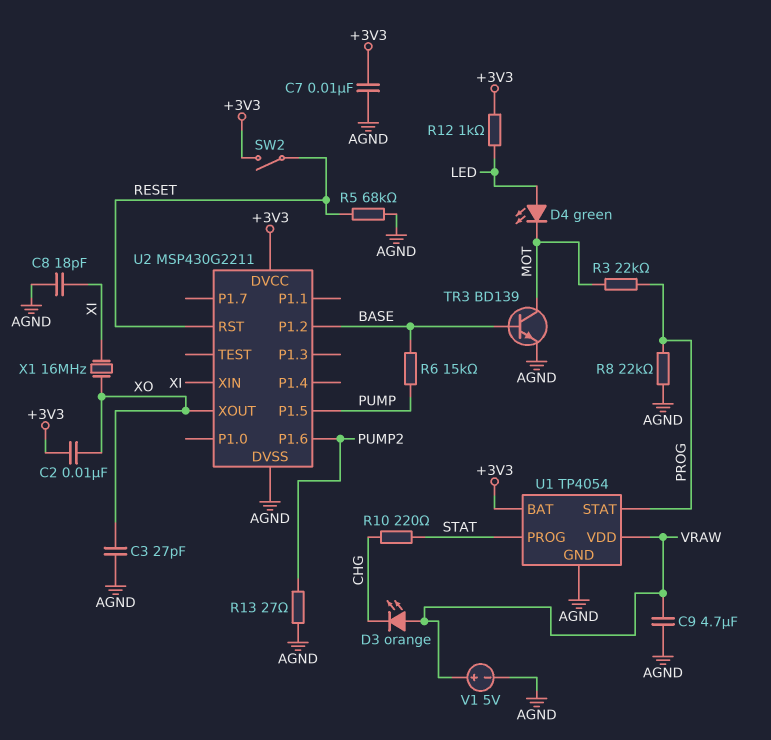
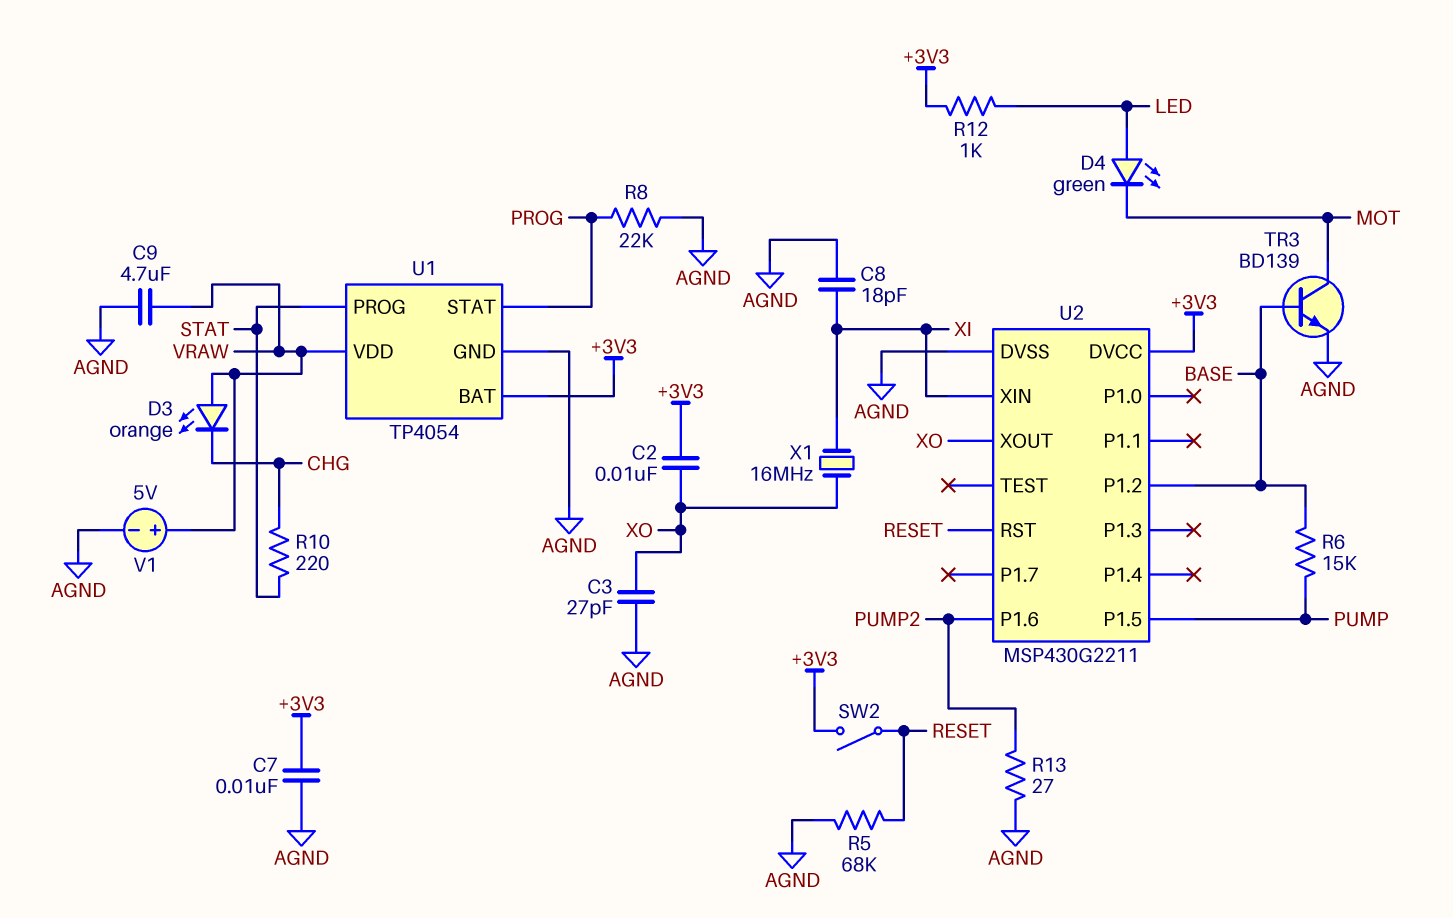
R3: 22k (MOT, PROG) -> none

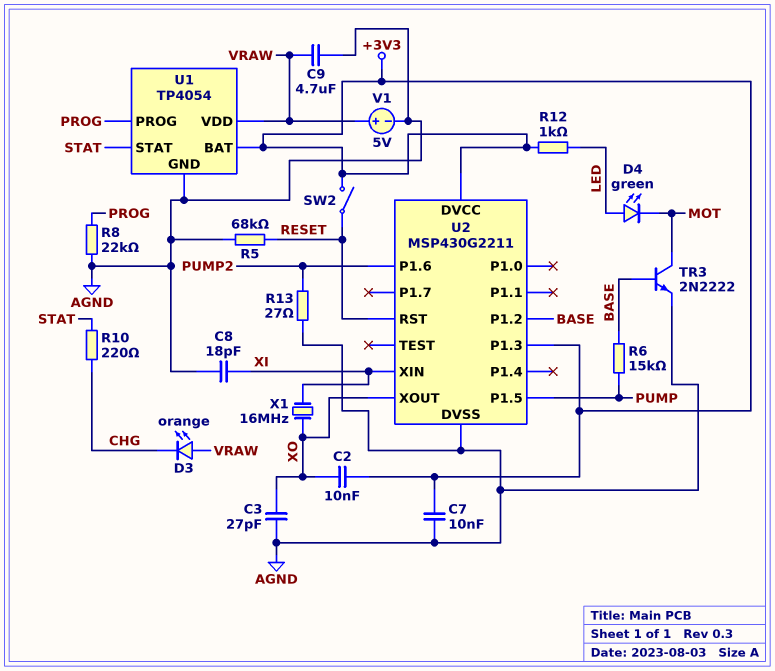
TR3: NPN BD139 (B BASE, C MOT, E AGND) -> NPN 2N2222 (B BASE, C MOT, E AGND)
U1 pin PROG: STAT -> PROG
U1 pin STAT: PROG -> STAT
U2 pin P1.3: none -> +3V3

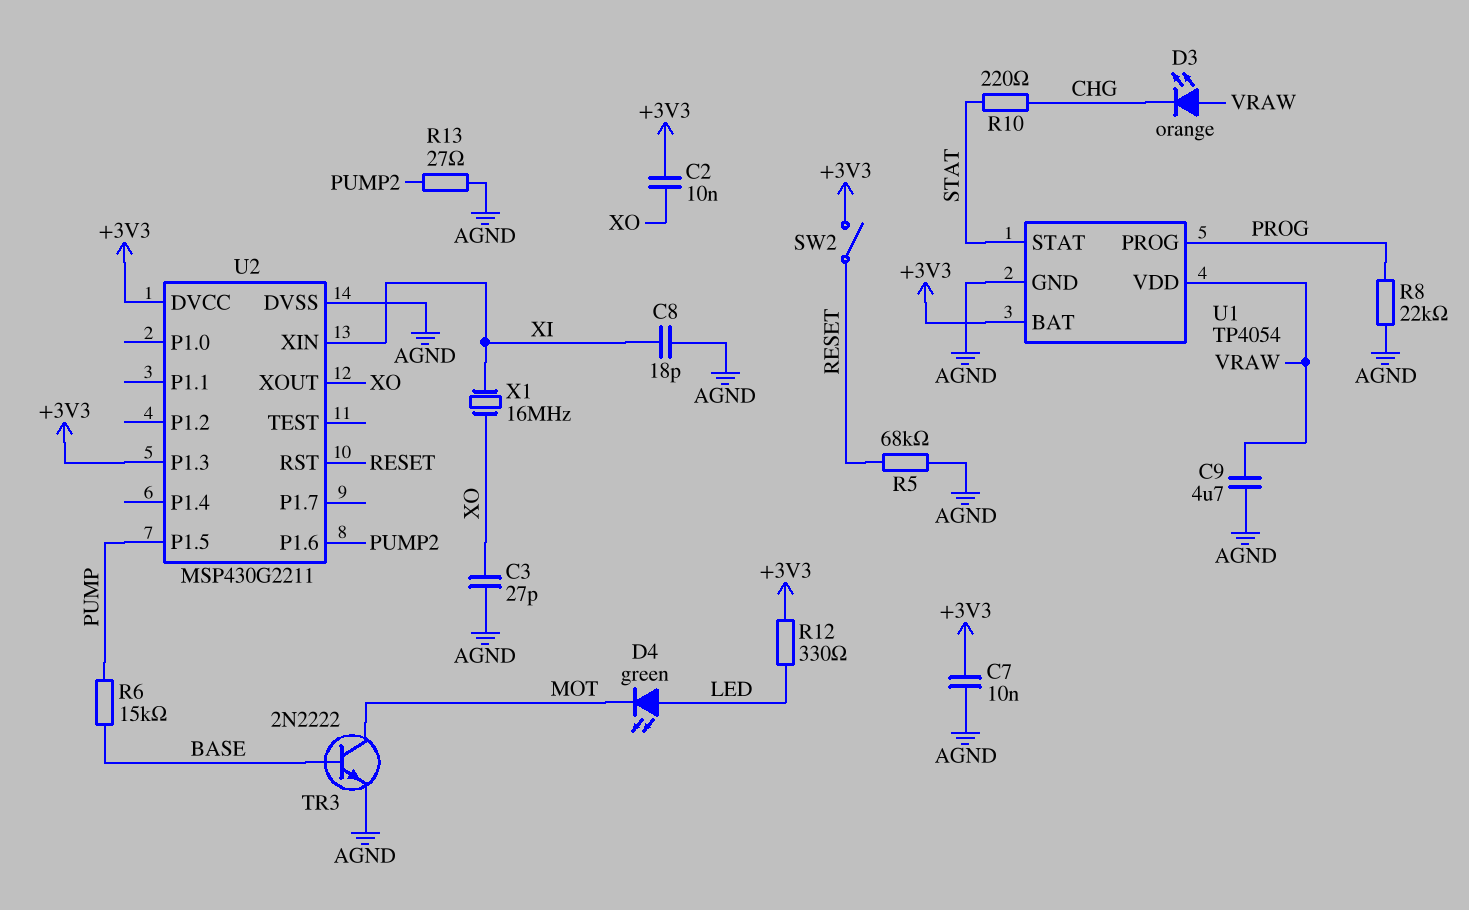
R12: 1k (+3V3, LED) -> 330 (+3V3, LED)
U2 pin P1.2: BASE -> none
V1: 5V (plus VRAW, minus AGND) -> none

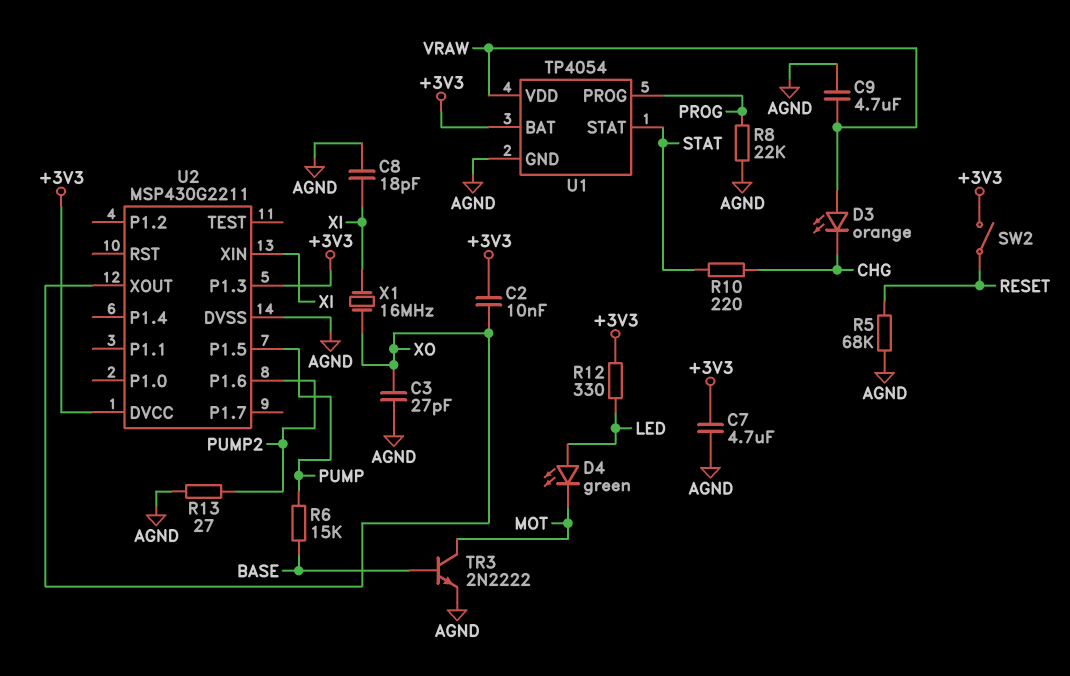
C7: 10nF (+3V3, AGND) -> 4.7uF (+3V3, AGND)
U2 pin RST: RESET -> none

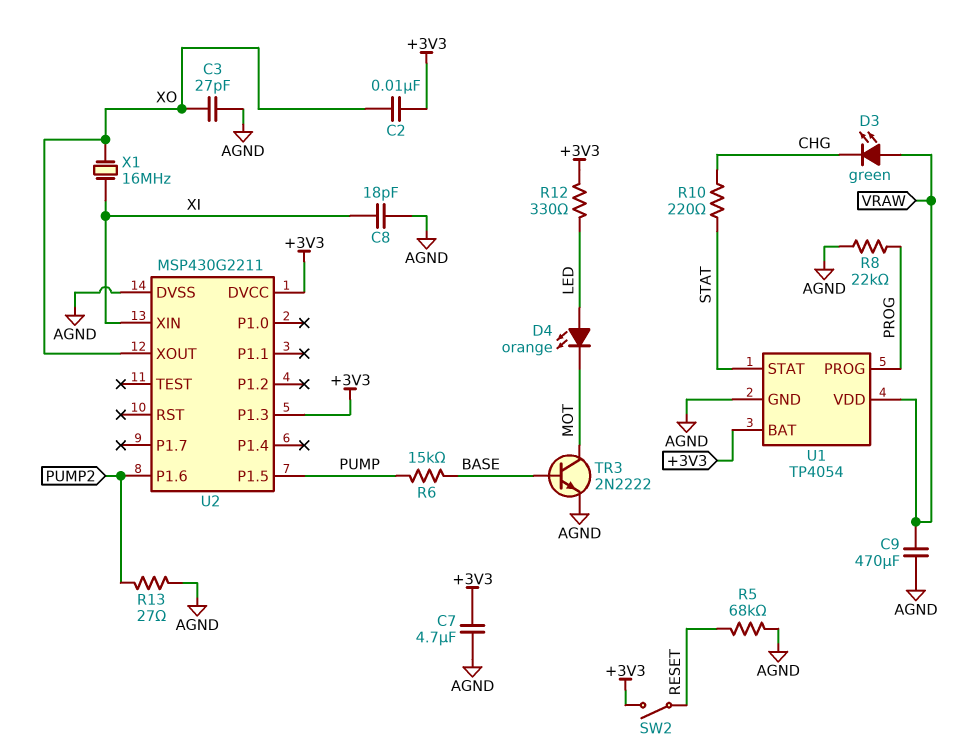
C9: 4.7uF (AGND, VRAW) -> 470uF (AGND, VRAW)
D3: LED orange (A VRAW, K CHG) -> LED green (A VRAW, K CHG)
D4: LED green (A LED, K MOT) -> LED orange (A LED, K MOT)

